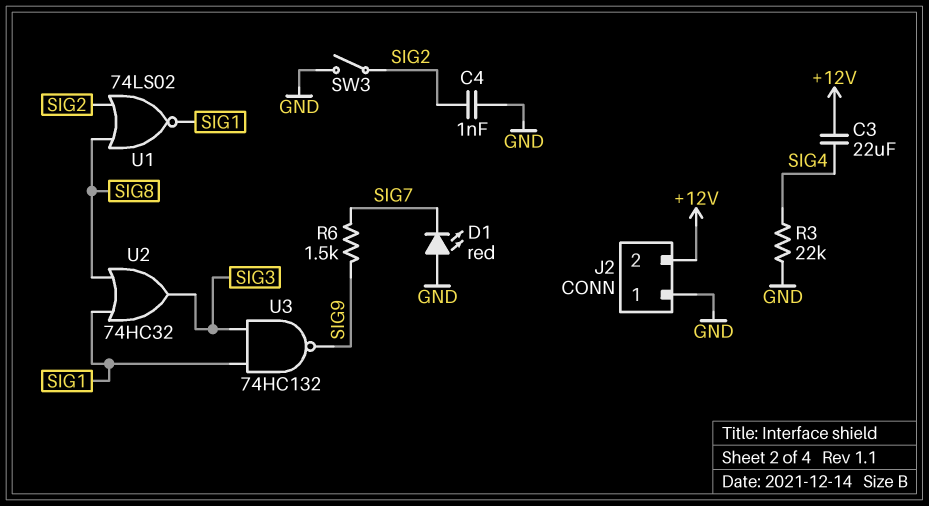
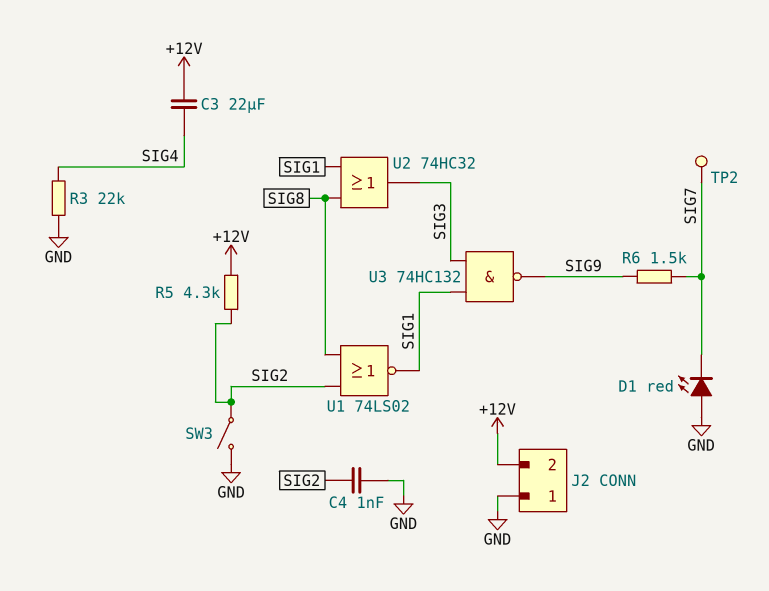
R5: none -> 4.3k (+12V, SIG2)
TP2: none -> test point (SIG7)

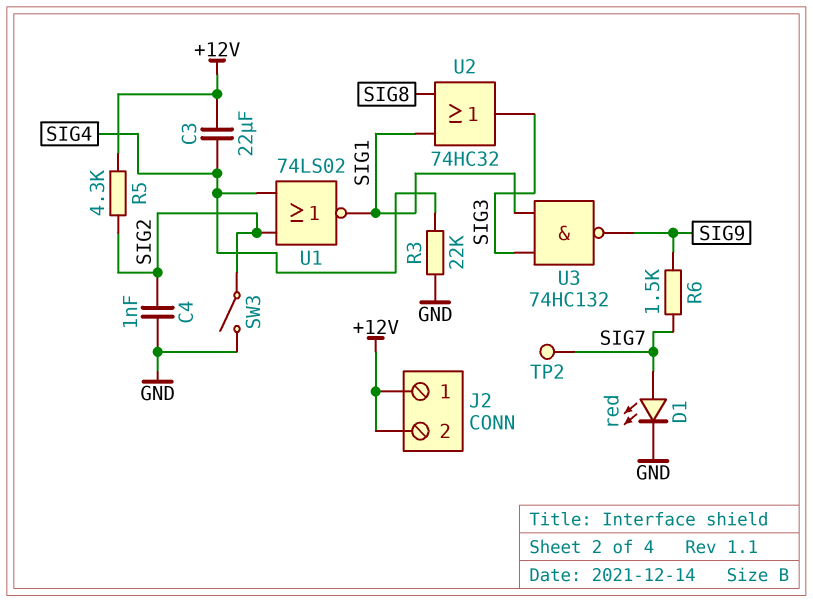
D1: LED red (A GND, K SIG7) -> LED red (A SIG7, K GND)
J2 pin 1: GND -> +12V
U1: NOR 74LS02 (in SIG2, in SIG8, out SIG1) -> NOR 74LS02 (in SIG2, in SIG4, out SIG1)

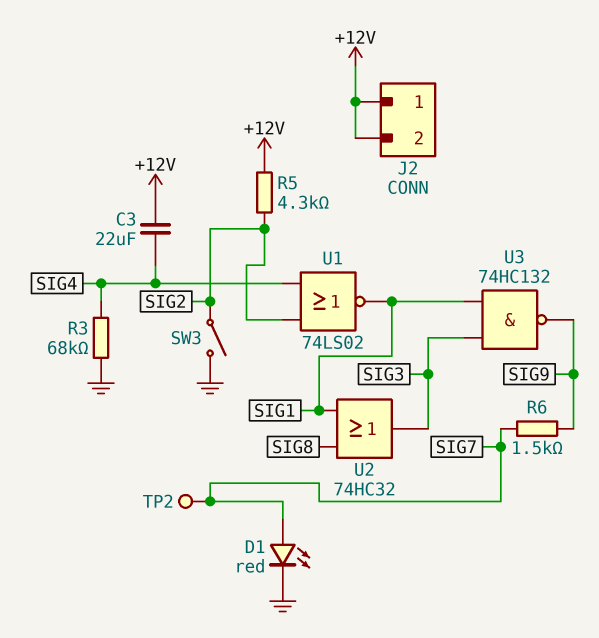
C4: 1nF (GND, SIG2) -> none
R3: 22k (GND, SIG4) -> 68k (GND, SIG4)

